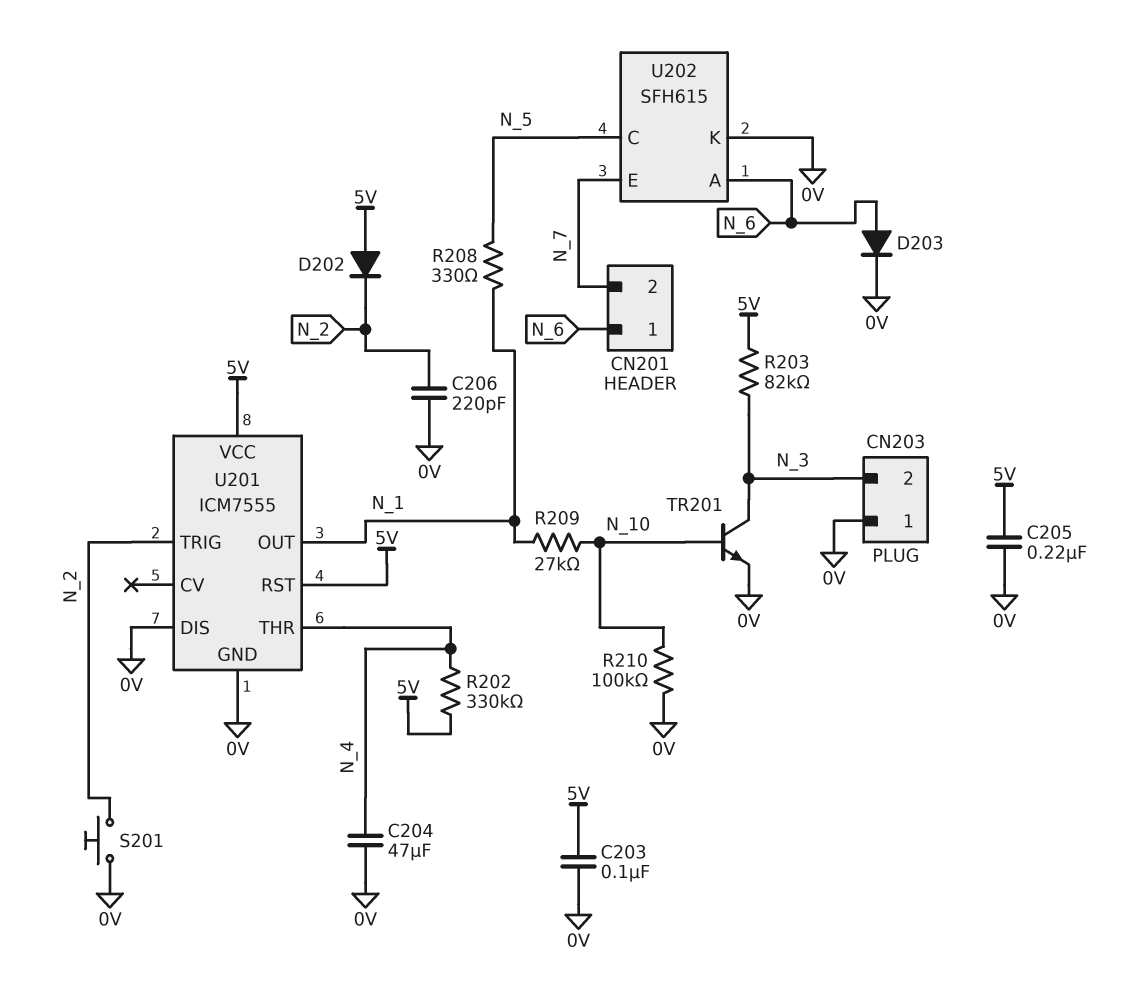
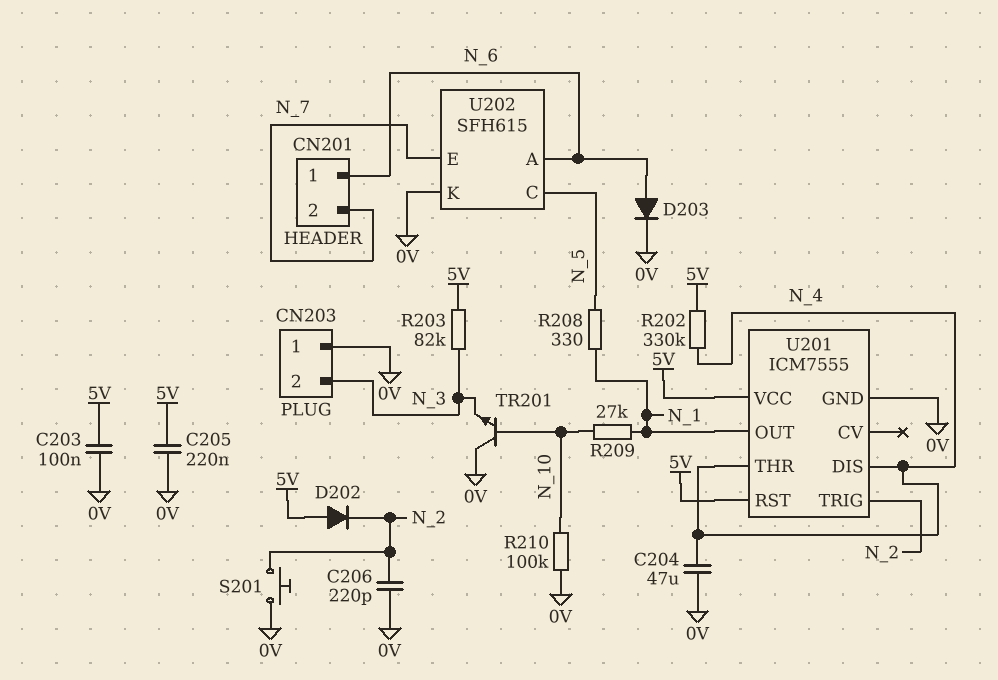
TR201: NPN (B N_10, C N_3, E 0V) -> NPN (B N_10, C 0V, E N_3)
U201 pin DIS: 0V -> N_4

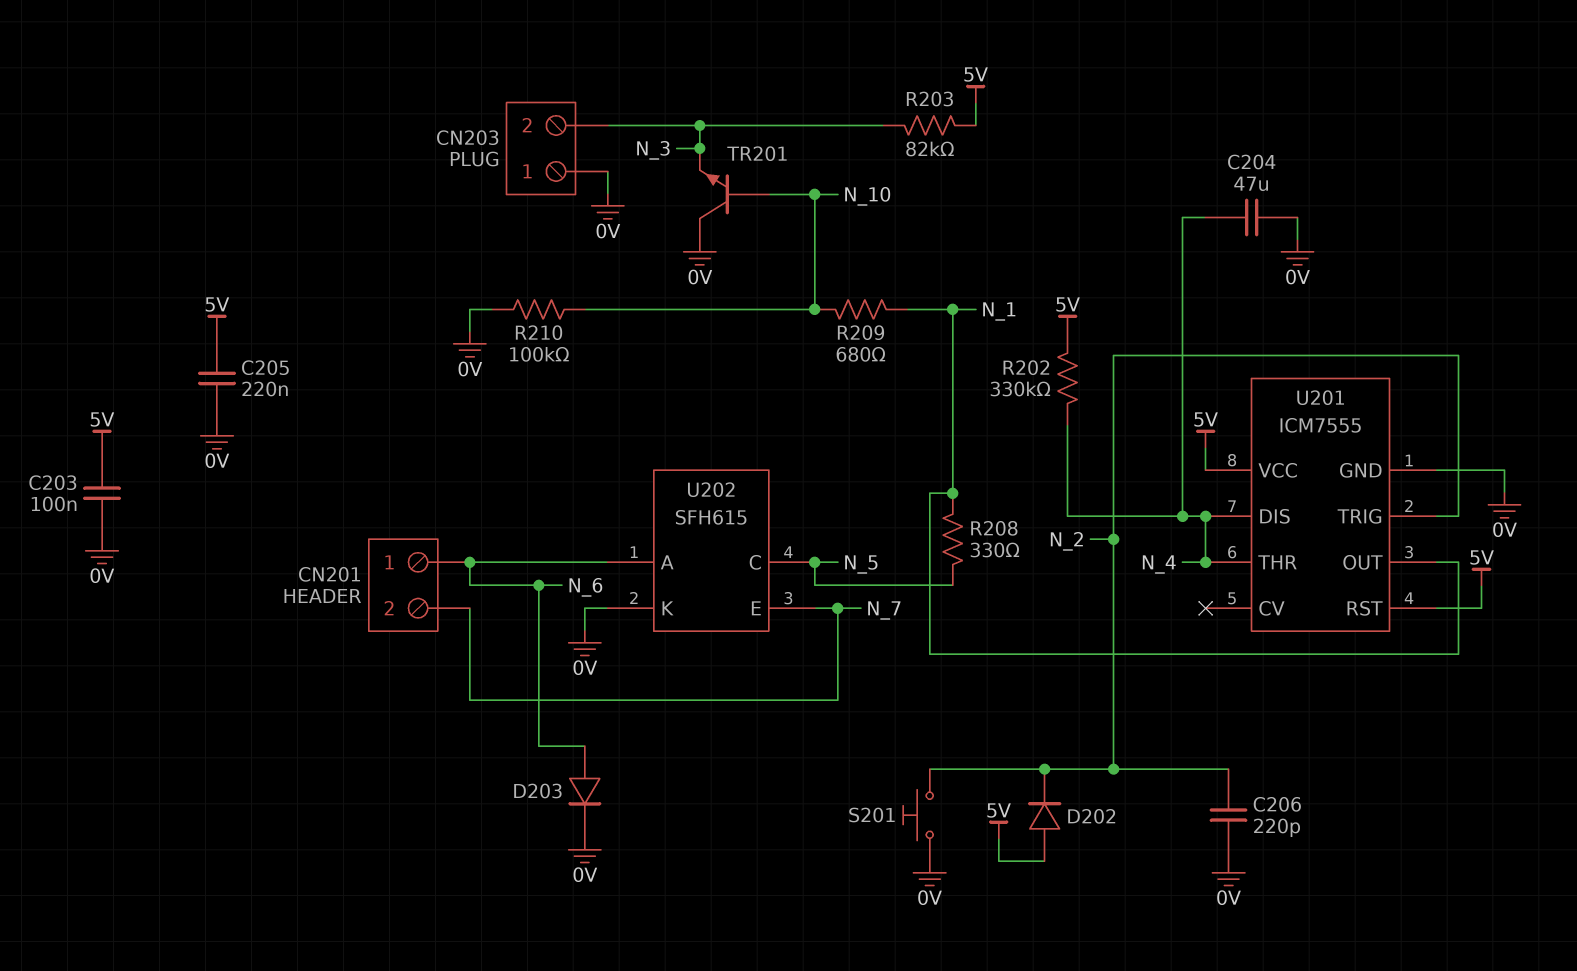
R209: 27k (N_1, N_10) -> 680 (N_1, N_10)

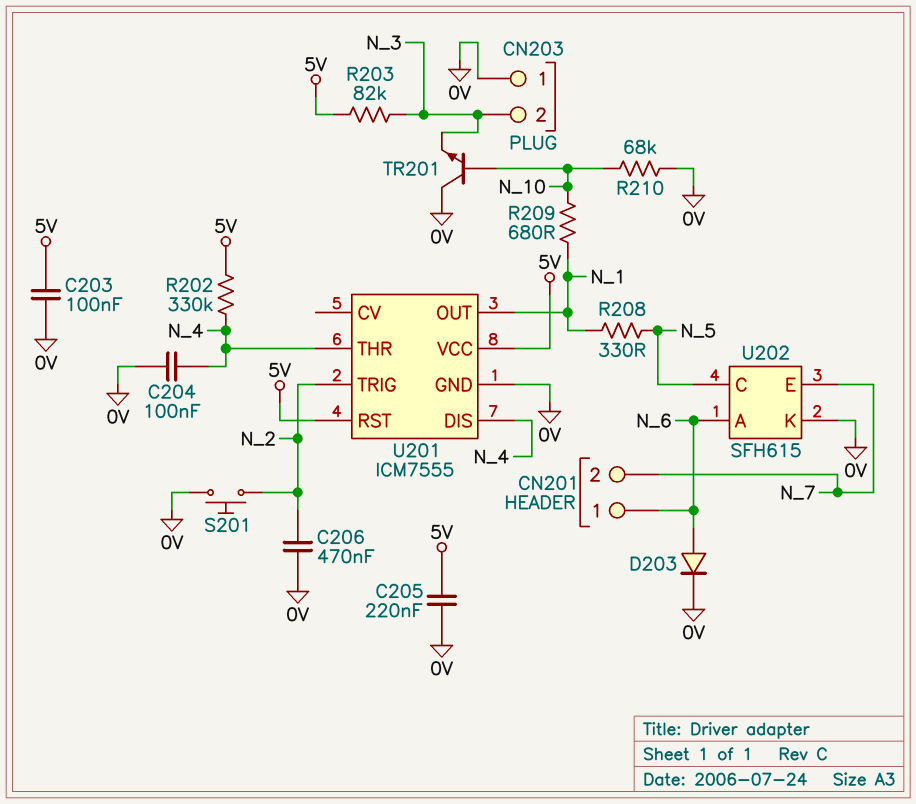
C204: 47uF (0V, N_4) -> 100nF (0V, N_4)
C206: 220pF (0V, N_2) -> 470nF (0V, N_2)
D202: diode (A 5V, K N_2) -> none
R210: 100k (0V, N_10) -> 68k (0V, N_10)

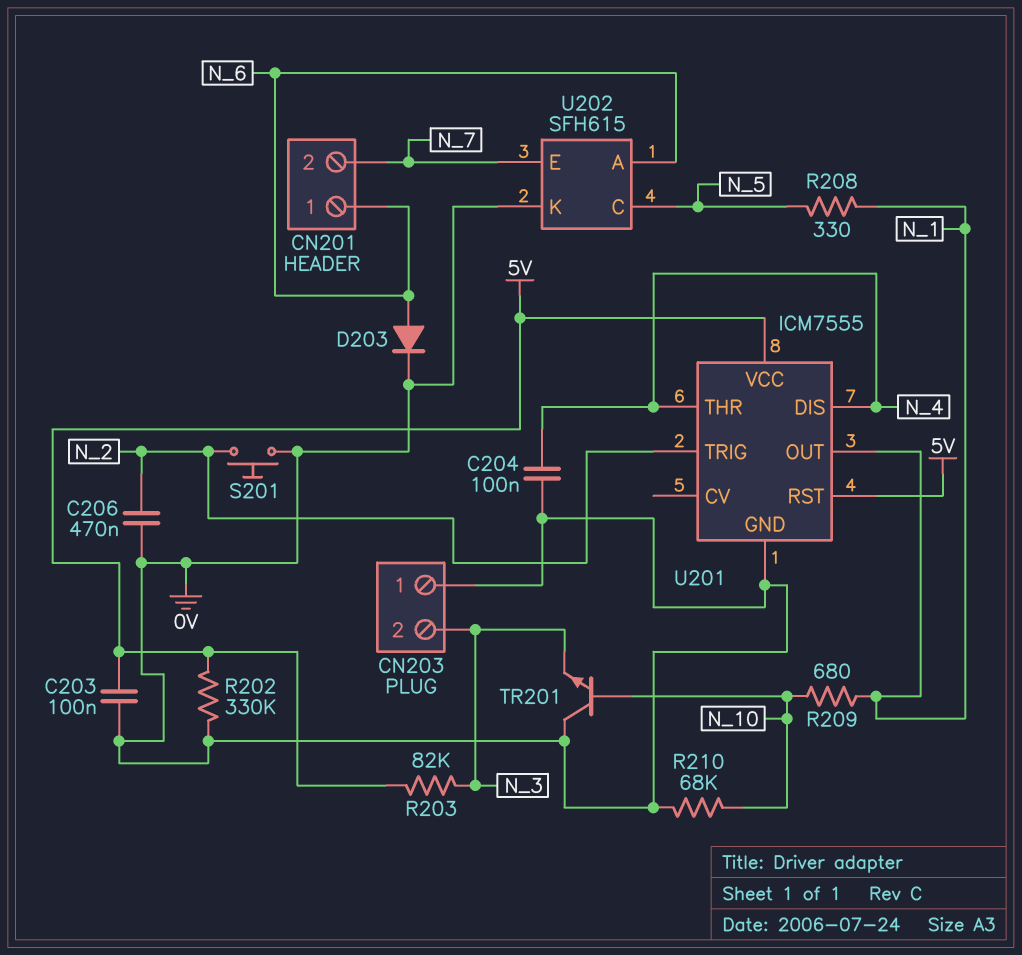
C205: 220nF (0V, 5V) -> none
R202: 330k (5V, N_4) -> 330k (0V, 5V)

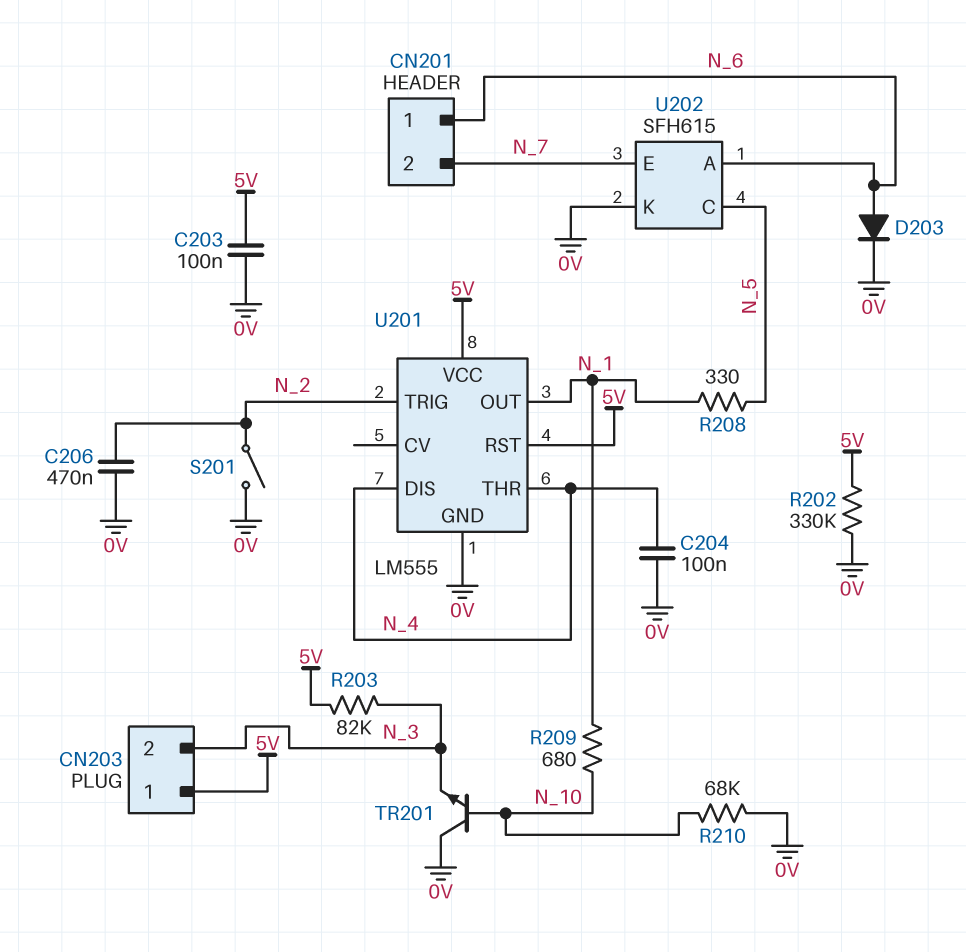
CN203 pin 1: 0V -> 5V
S201: button (0V, N_2) -> switch (0V, N_2)
U201: ICM7555 -> LM555

